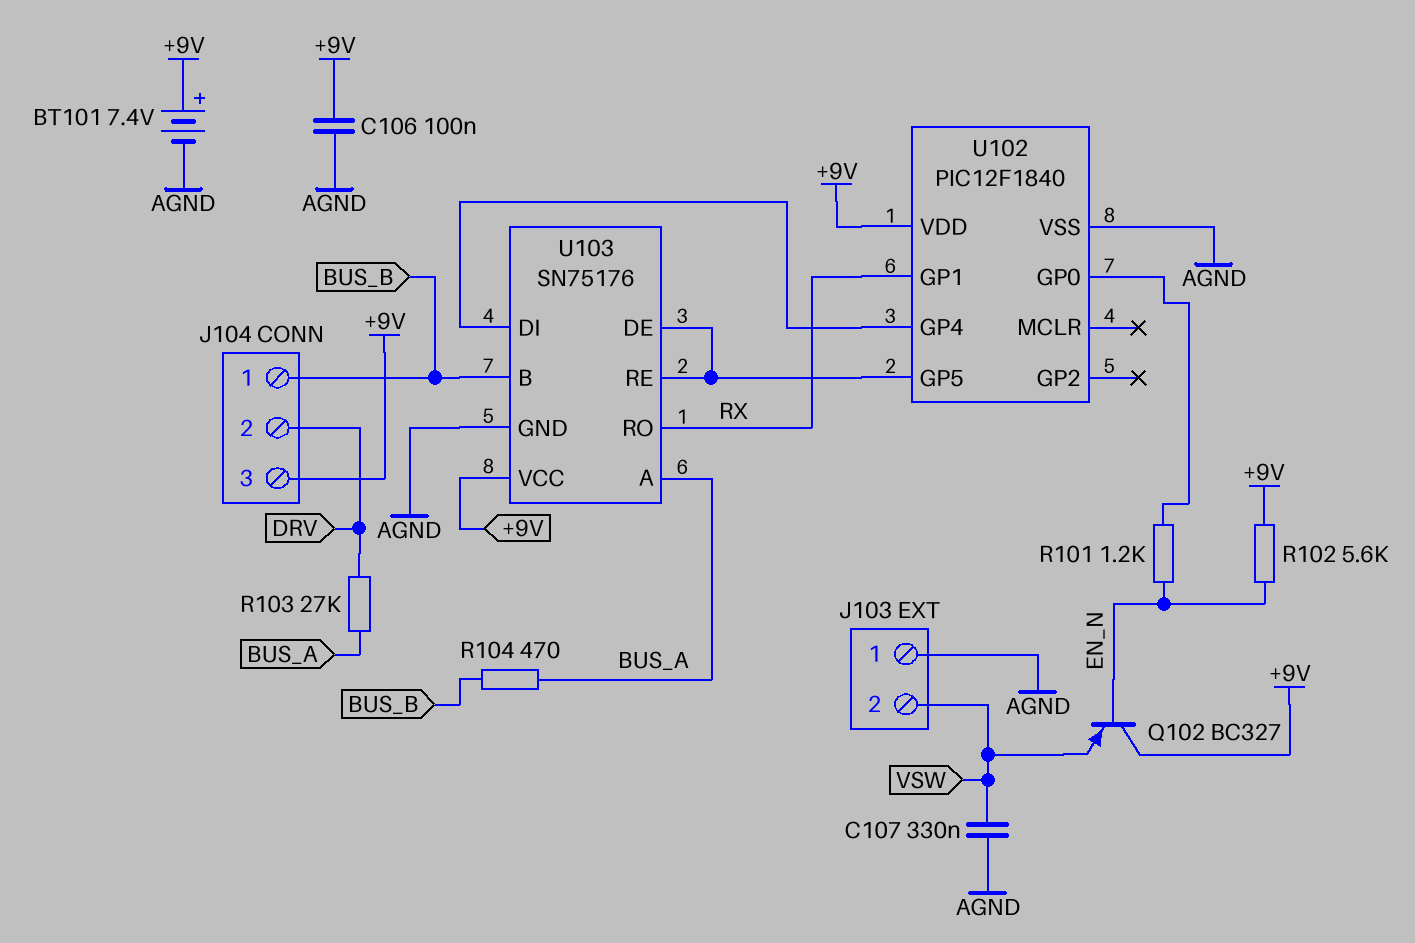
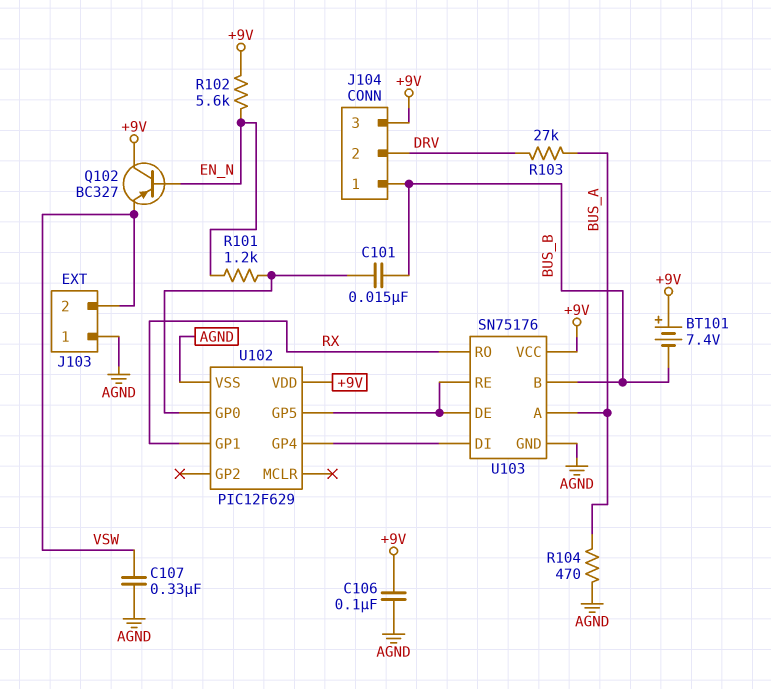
BT101: 7.4V (plus +9V, minus AGND) -> 7.4V (plus +9V, minus BUS_B)
C101: none -> 15nF (BUS_B, U102/GP0)
R104: 470 (BUS_A, BUS_B) -> 470 (AGND, BUS_A)
U102: PIC12F1840 -> PIC12F629

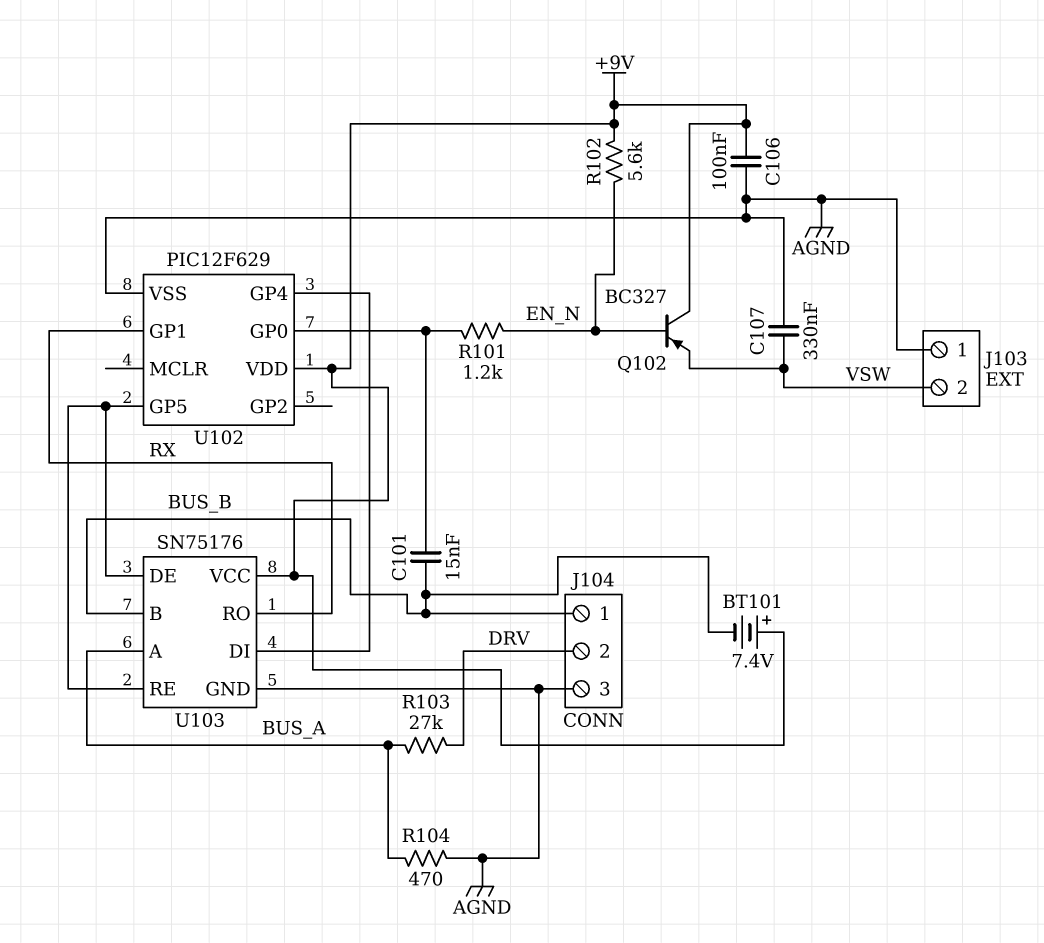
J104 pin 3: +9V -> AGND

